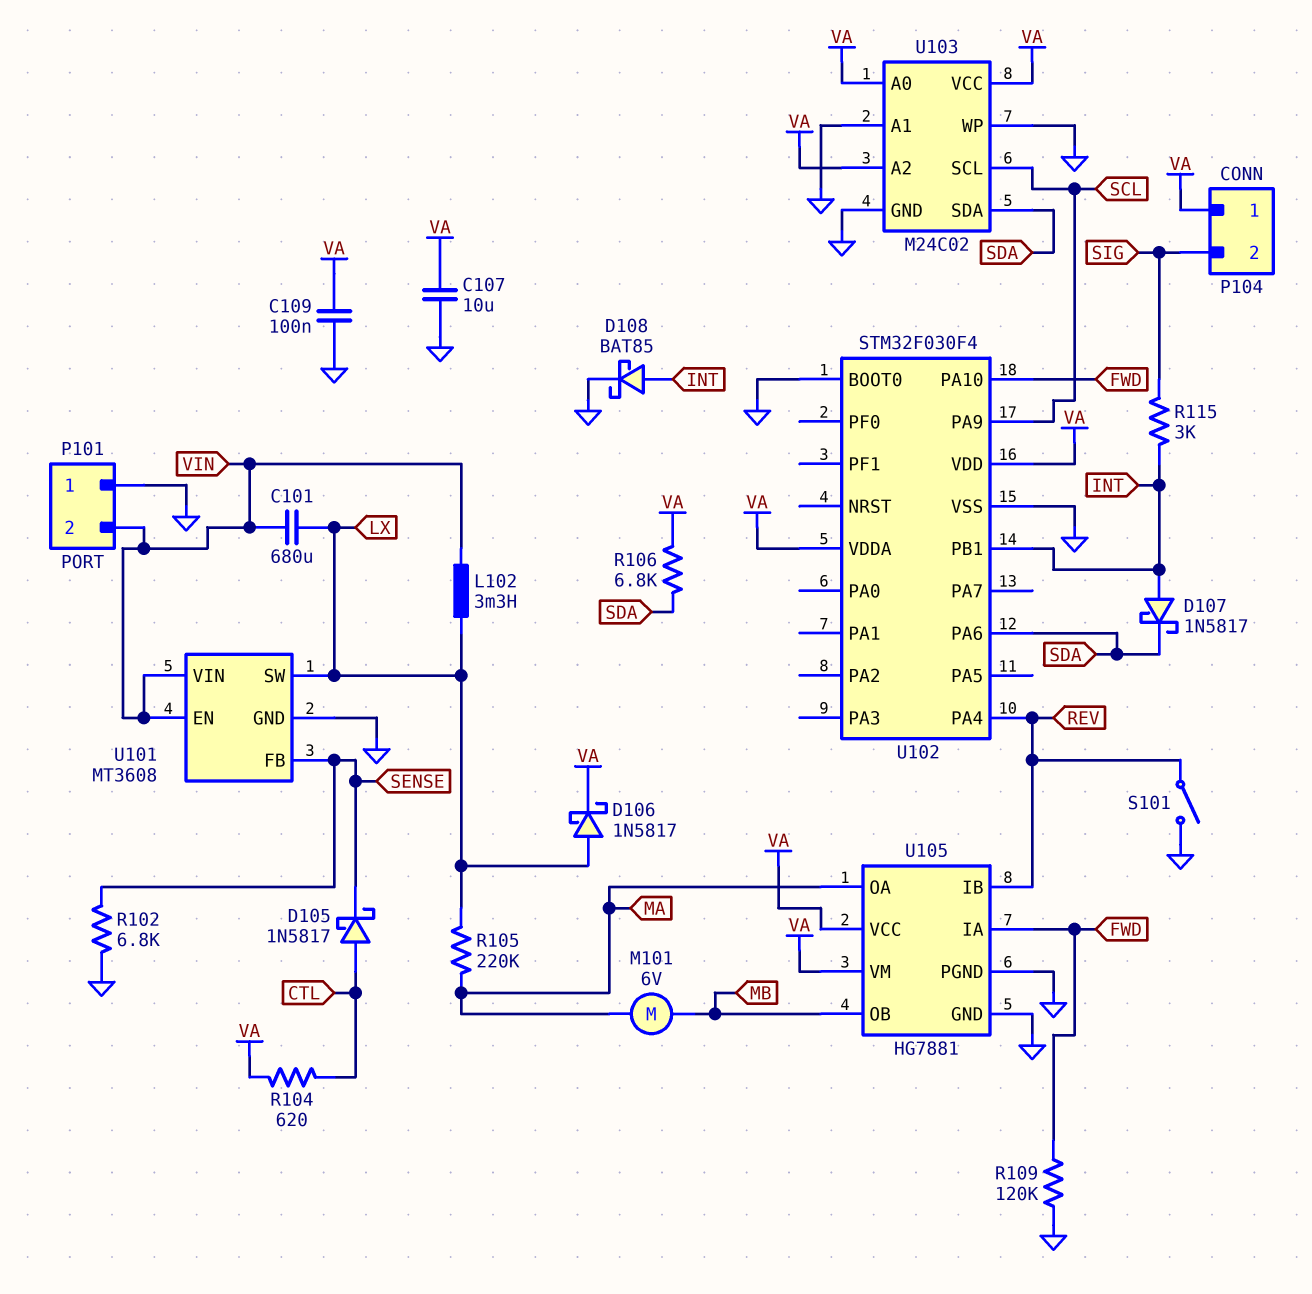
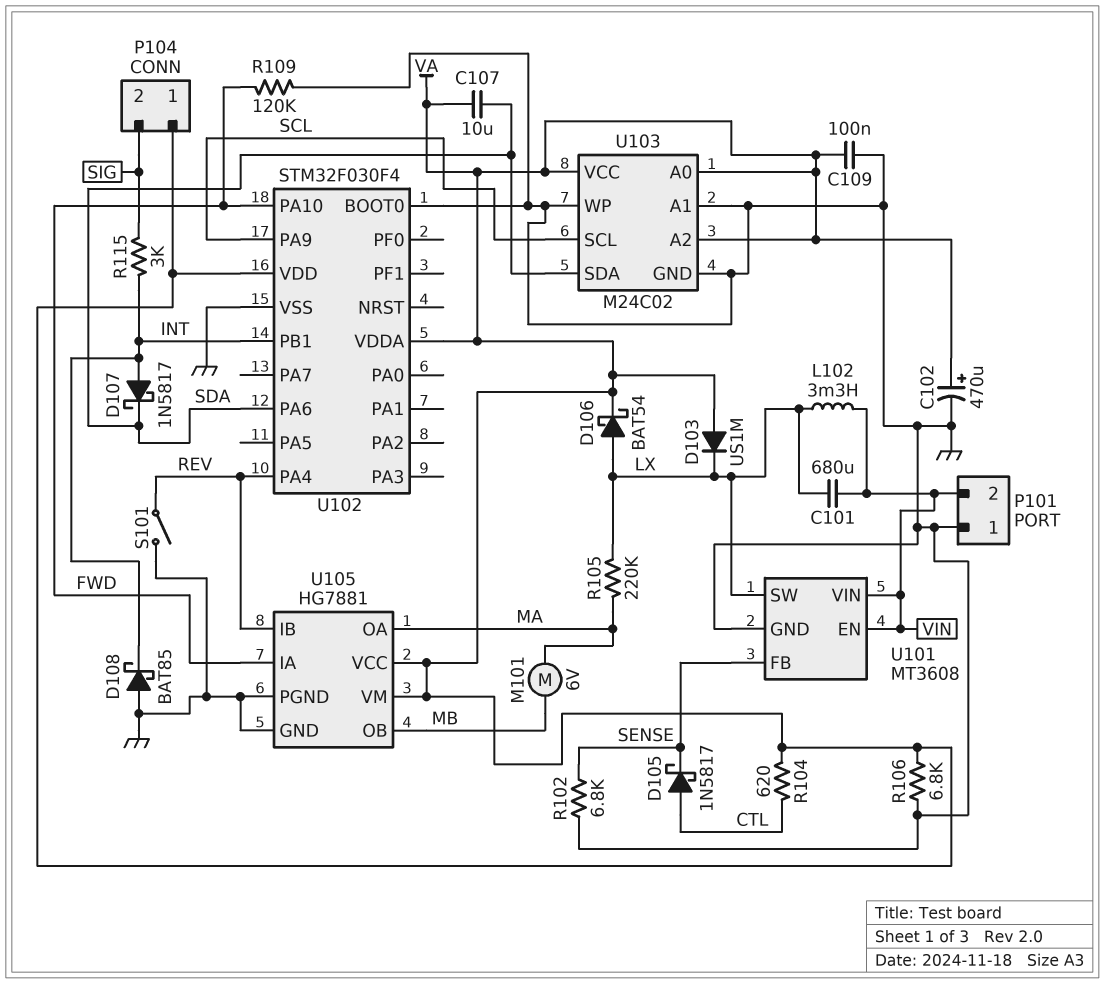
C102: none -> 470uF (plus VA, minus GND)
C107: 10uF (GND, VA) -> 10uF (SDA, VA)
D103: none -> diode US1M (A VA, K LX)
D106: schottky 1N5817 (A LX, K VA) -> schottky BAT54 (A LX, K VA)
D108: schottky BAT85 (A INT, K GND) -> schottky BAT85 (A GND, K INT)
R106: 6.8k (SDA, VA) -> 6.8k (GND, VA)

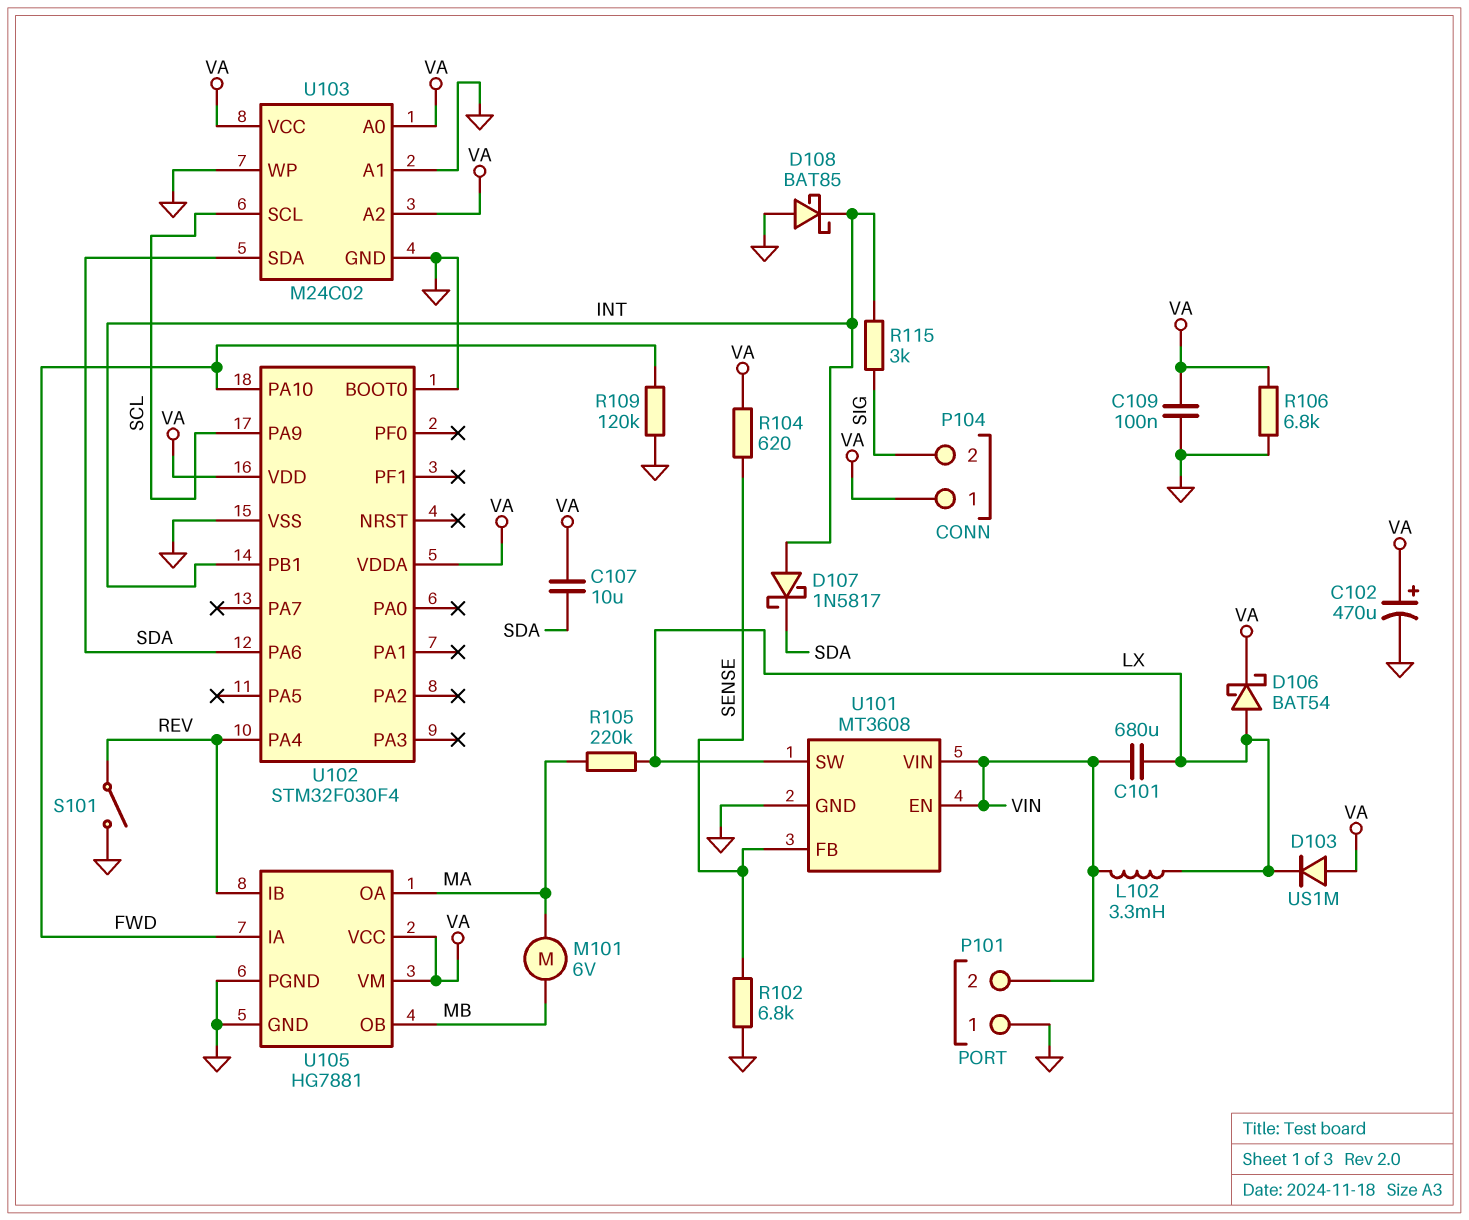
D105: schottky 1N5817 (A CTL, K SENSE) -> none
R104: 620 (CTL, VA) -> 620 (SENSE, VA)

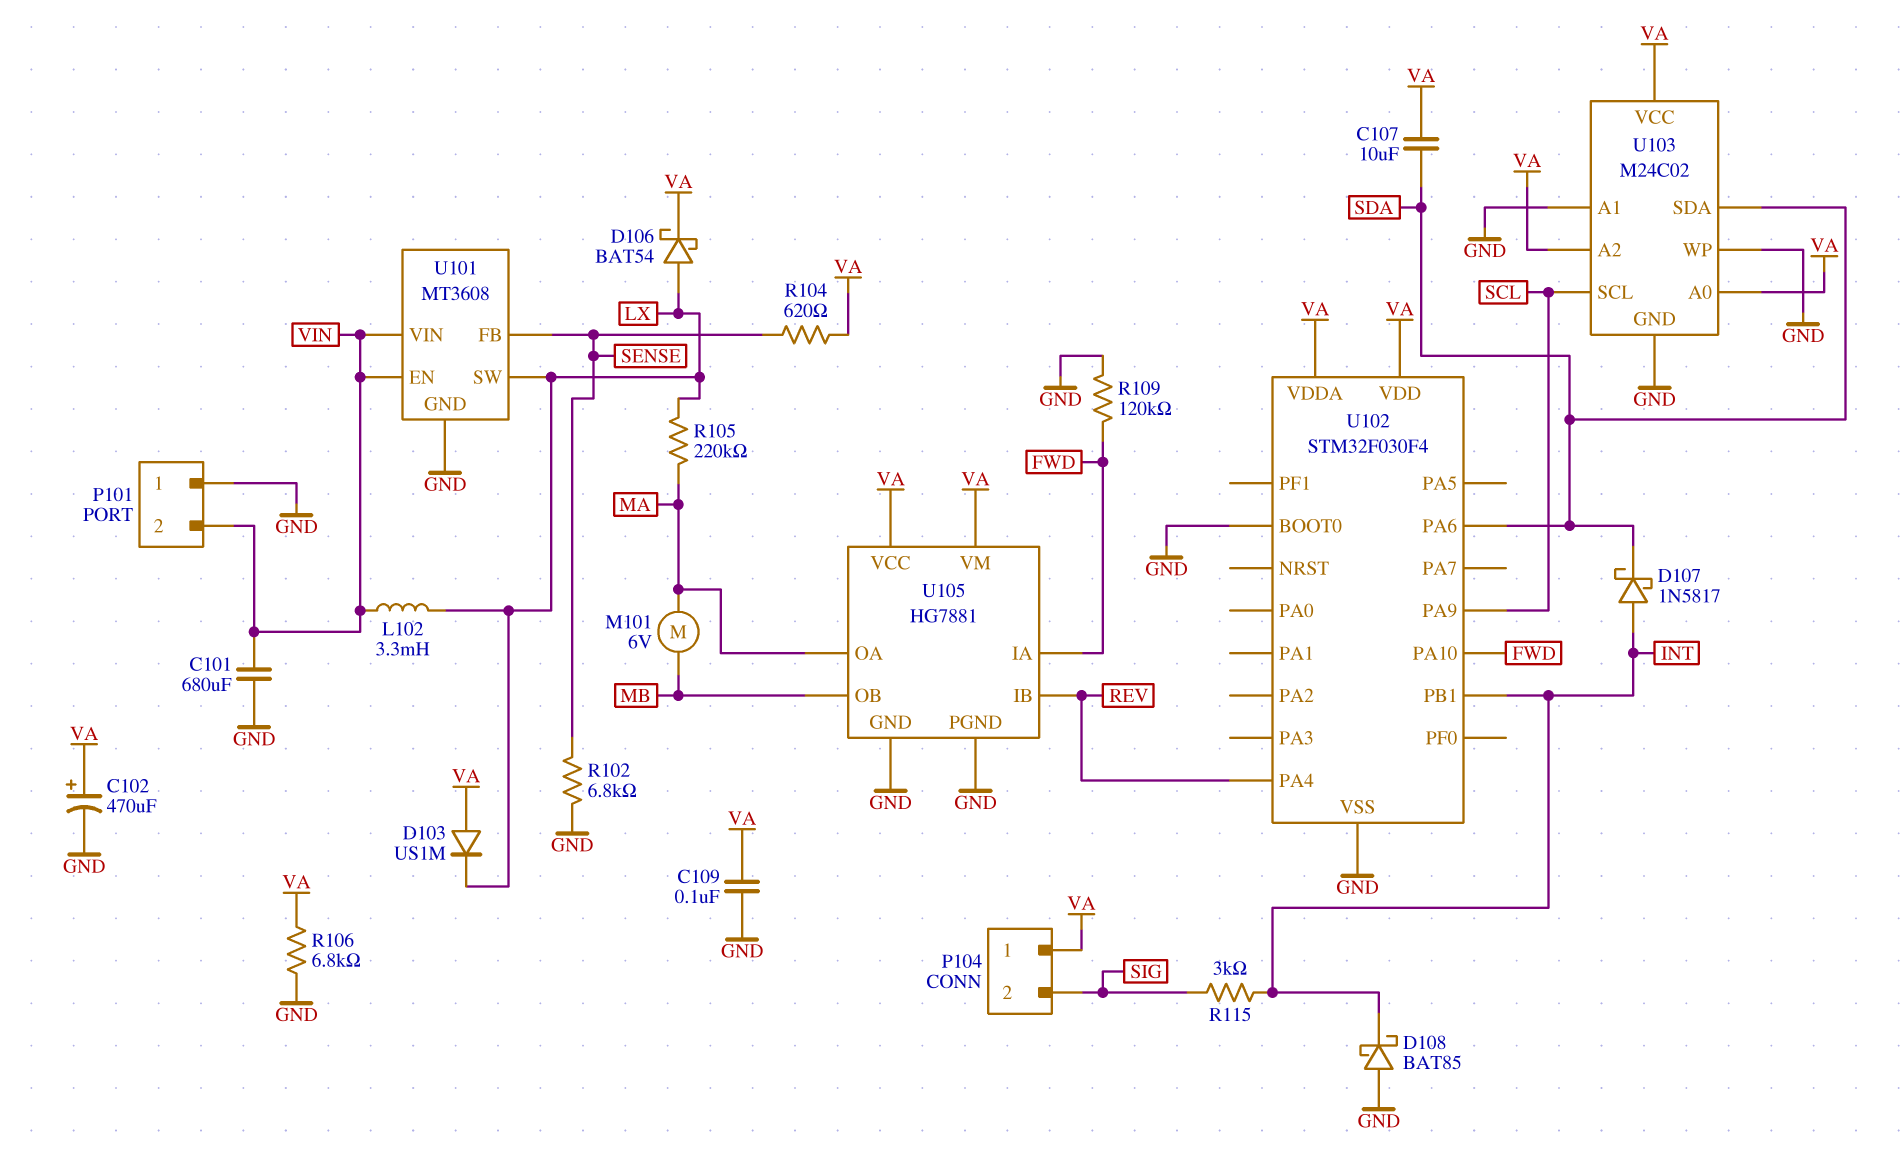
C101: 680uF (LX, VIN) -> 680uF (GND, VIN)
S101: switch (GND, REV) -> none

